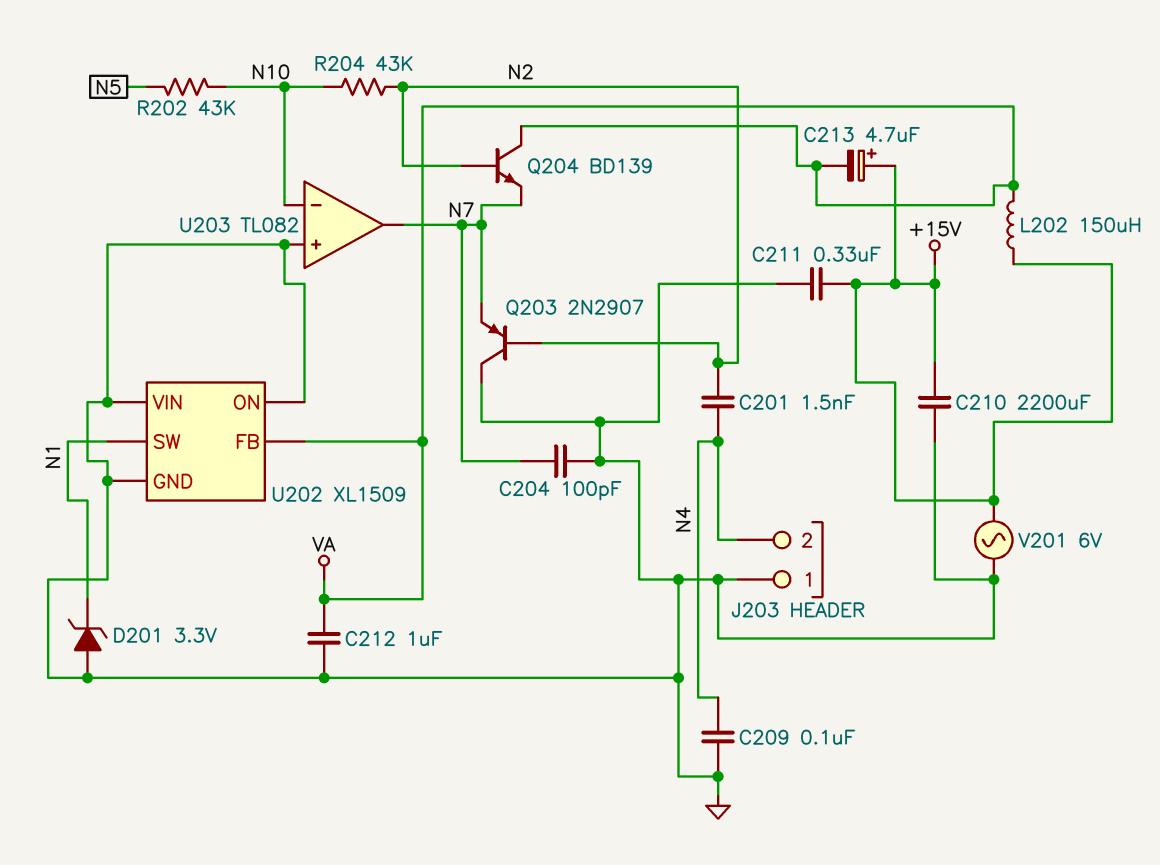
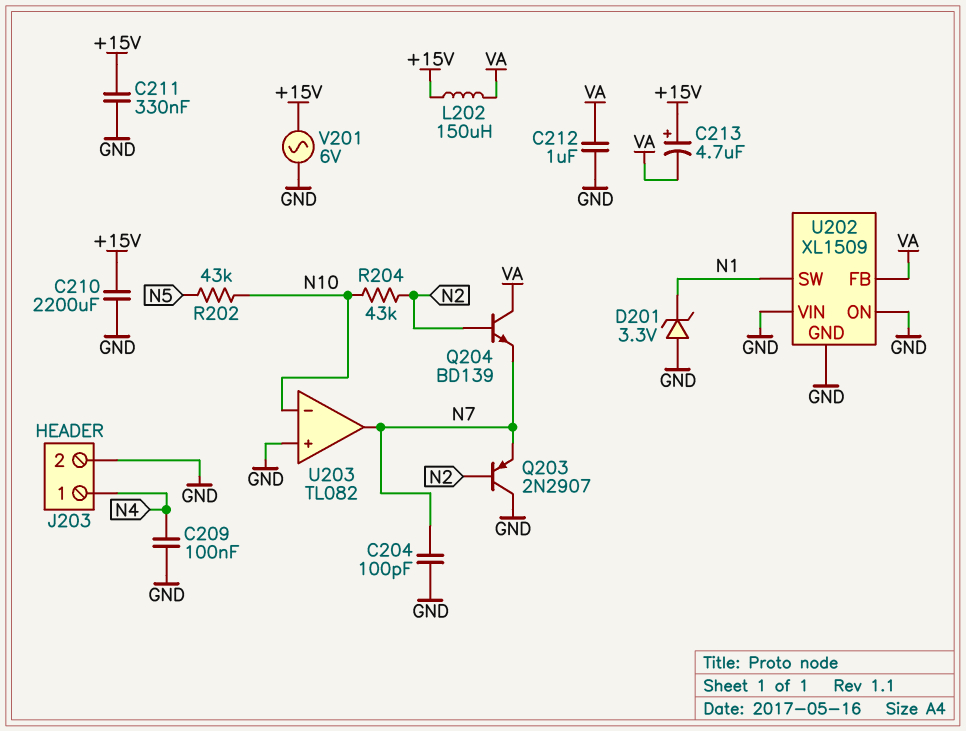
C201: 1.5nF (N2, N4) -> none
J203 pin 1: GND -> N4
J203 pin 2: N4 -> GND

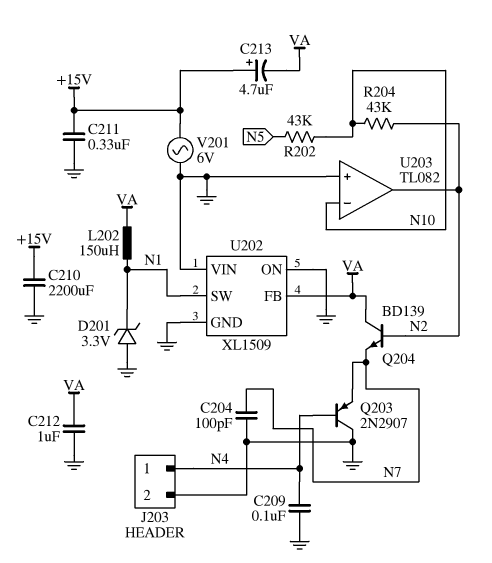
L202: 150uH (+15V, VA) -> 150uH (N1, VA)
Q203: PNP 2N2907 (B N2, C GND, E N7) -> PNP 2N2907 (B N4, C GND, E N7)
U203 pin out: N7 -> N2

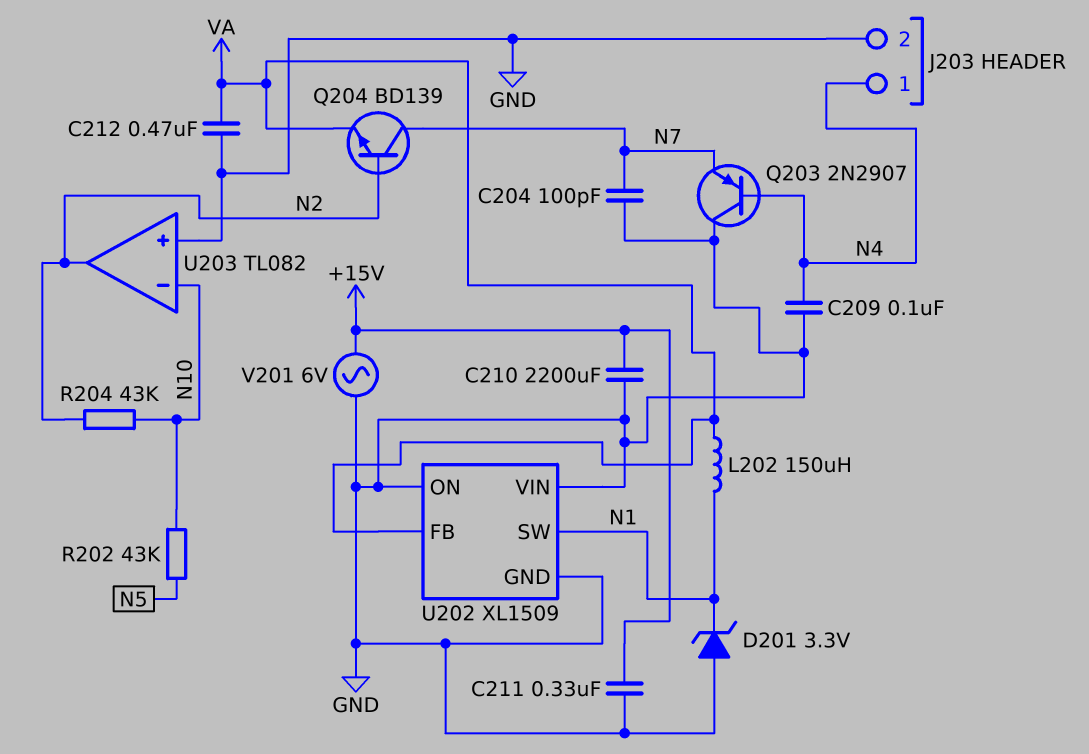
C212: 1uF (GND, VA) -> 470nF (GND, VA)
C213: 4.7uF (plus +15V, minus VA) -> none
Q204: NPN BD139 (B N2, C VA, E N7) -> NPN BD139 (B N2, C N7, E VA)

